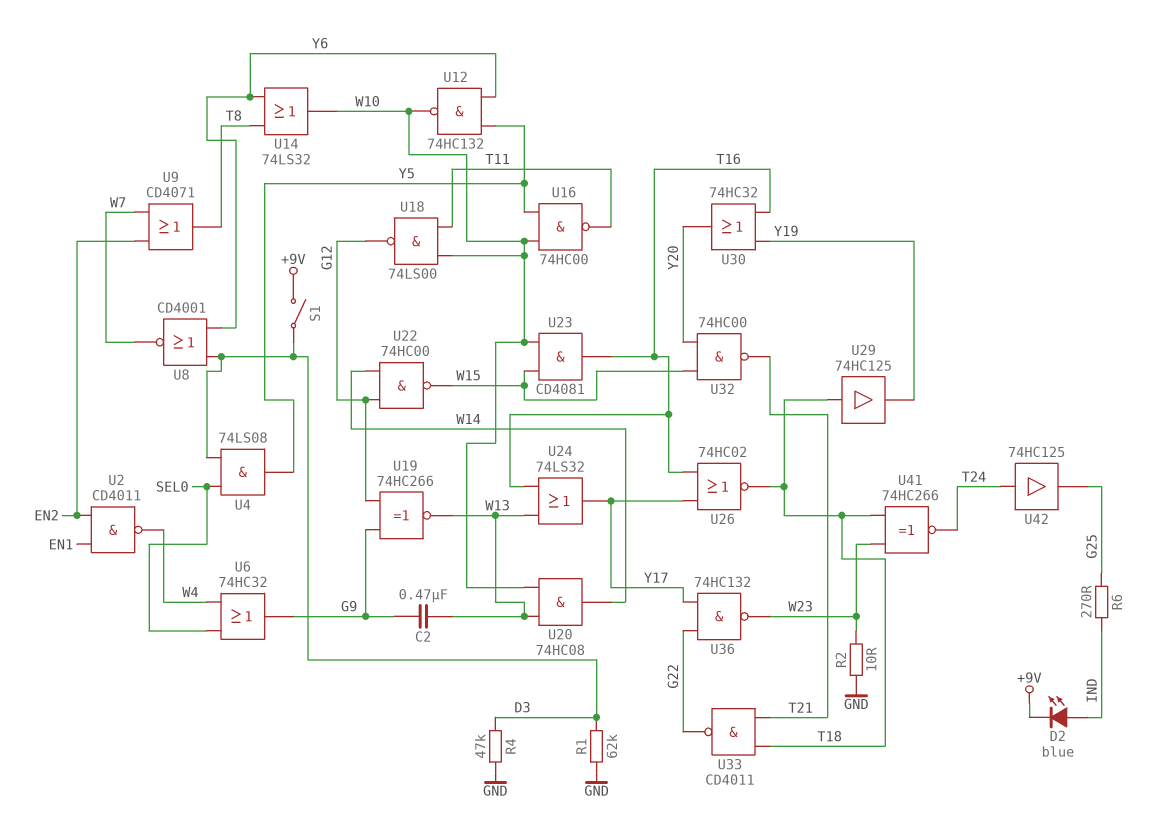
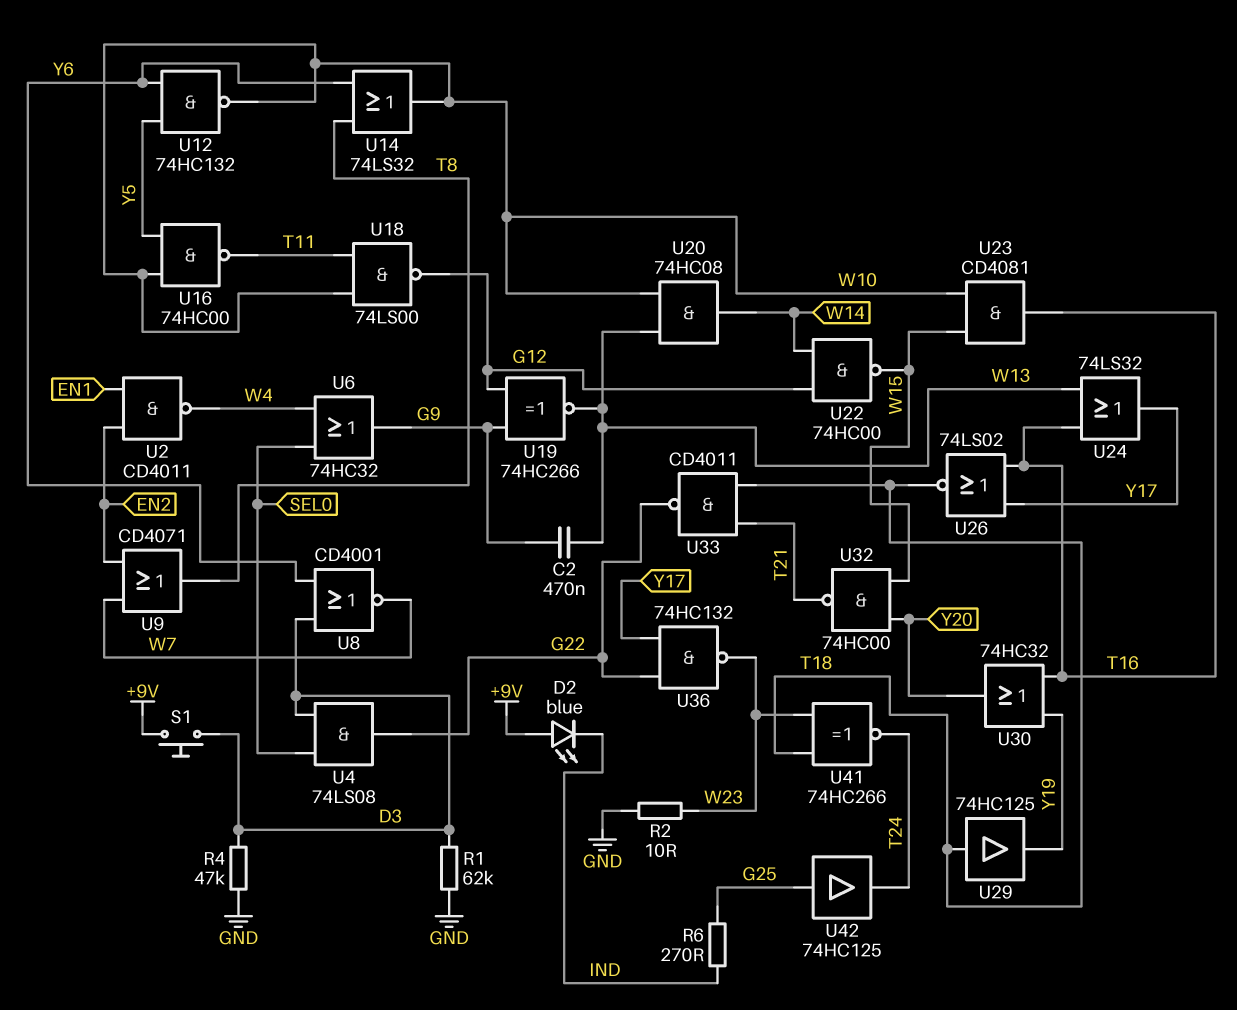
D2: LED blue (A IND, K +9V) -> LED blue (A +9V, K IND)
S1: switch (+9V, D3) -> button (+9V, D3)
U4: AND 74LS08 (in D3, in SEL0, out Y5) -> AND 74LS08 (in D3, in SEL0, out G22)
U26: NOR 74HC02 (in T16, in Y17, out T18) -> NOR 74LS02 (in T16, in Y17, out T18)
U42: buffer 74HC125 (in T24, out G25) -> buffer 74HC125 (in G25, out T24)

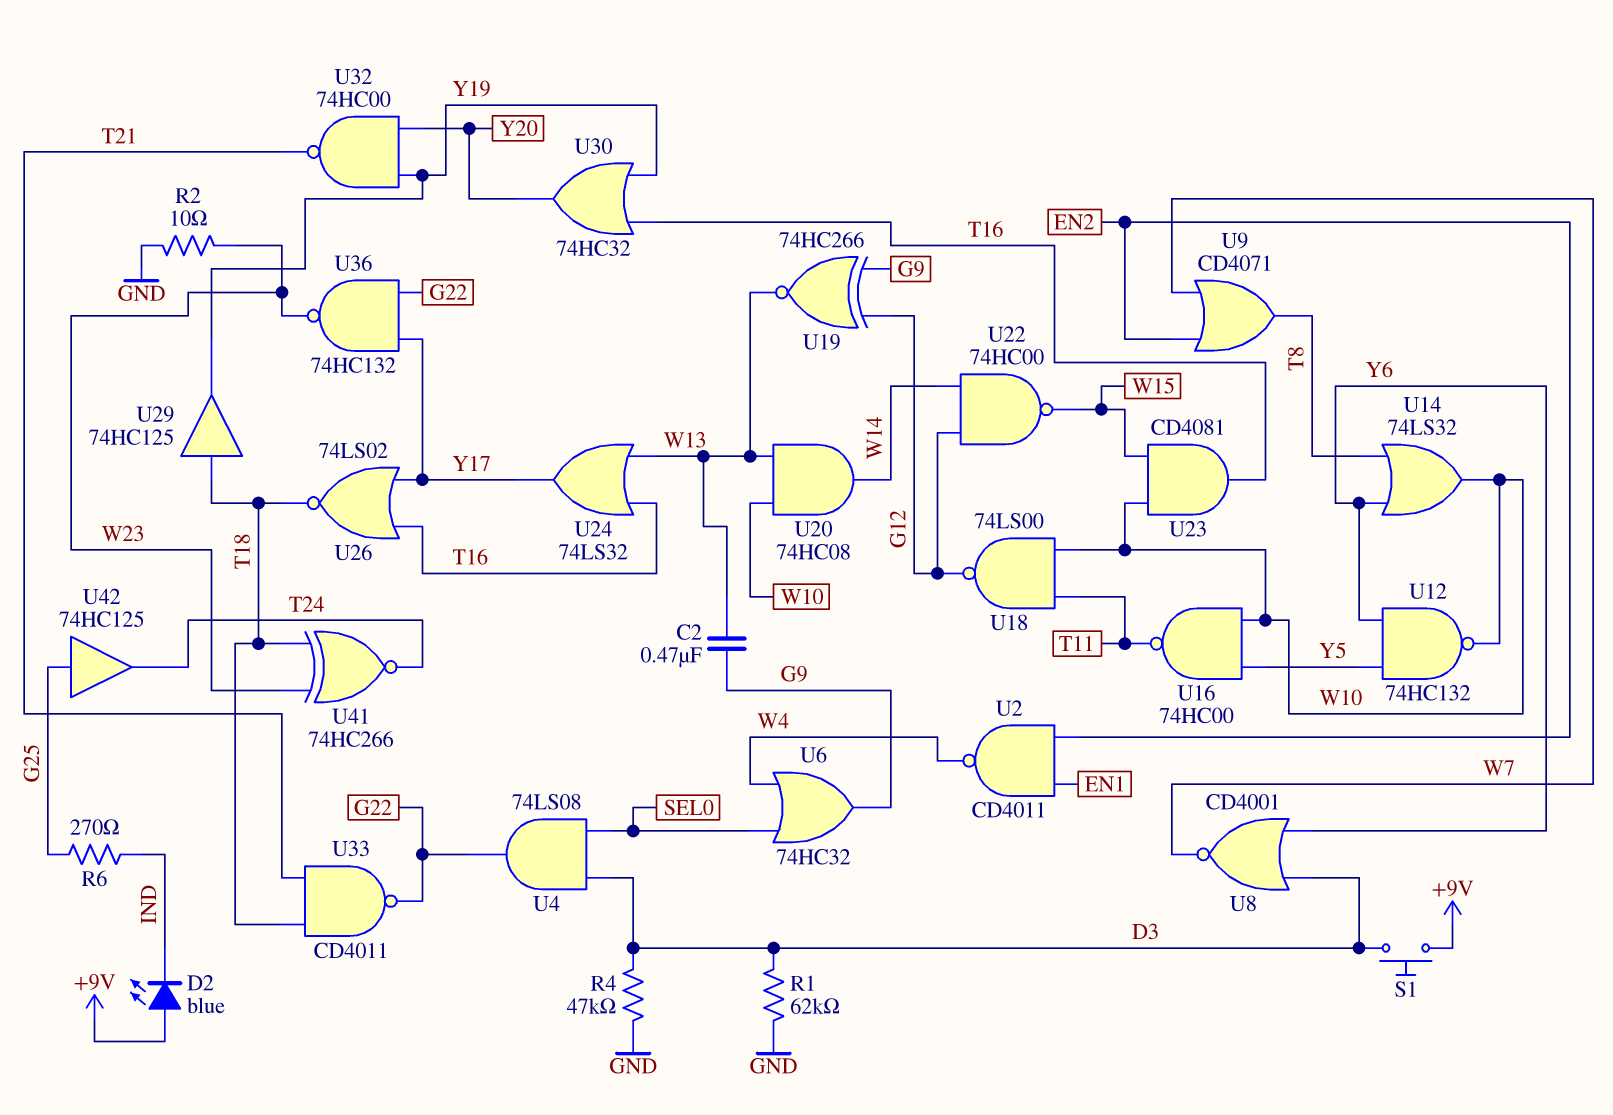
U32: NAND 74HC00 (in W15, in Y20, out T21) -> NAND 74HC00 (in Y19, in Y20, out T21)

